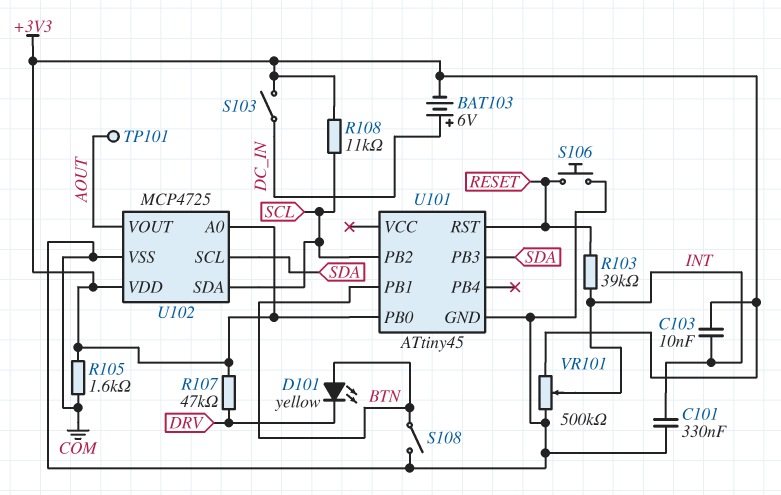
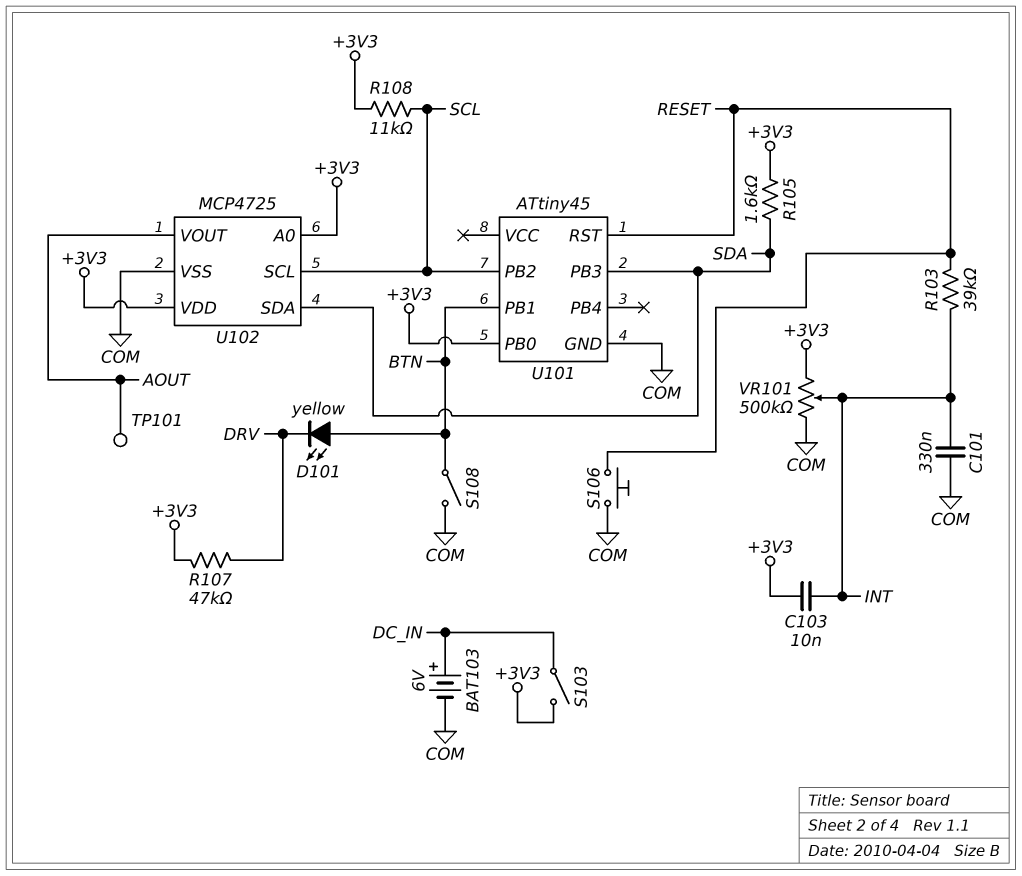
BAT103: 6V (plus DC_IN, minus +3V3) -> 6V (plus DC_IN, minus COM)
R105: 1.6k (+3V3, COM) -> 1.6k (+3V3, SDA)
U102 pin SCL: SDA -> SCL
U102 pin SDA: SCL -> SDA

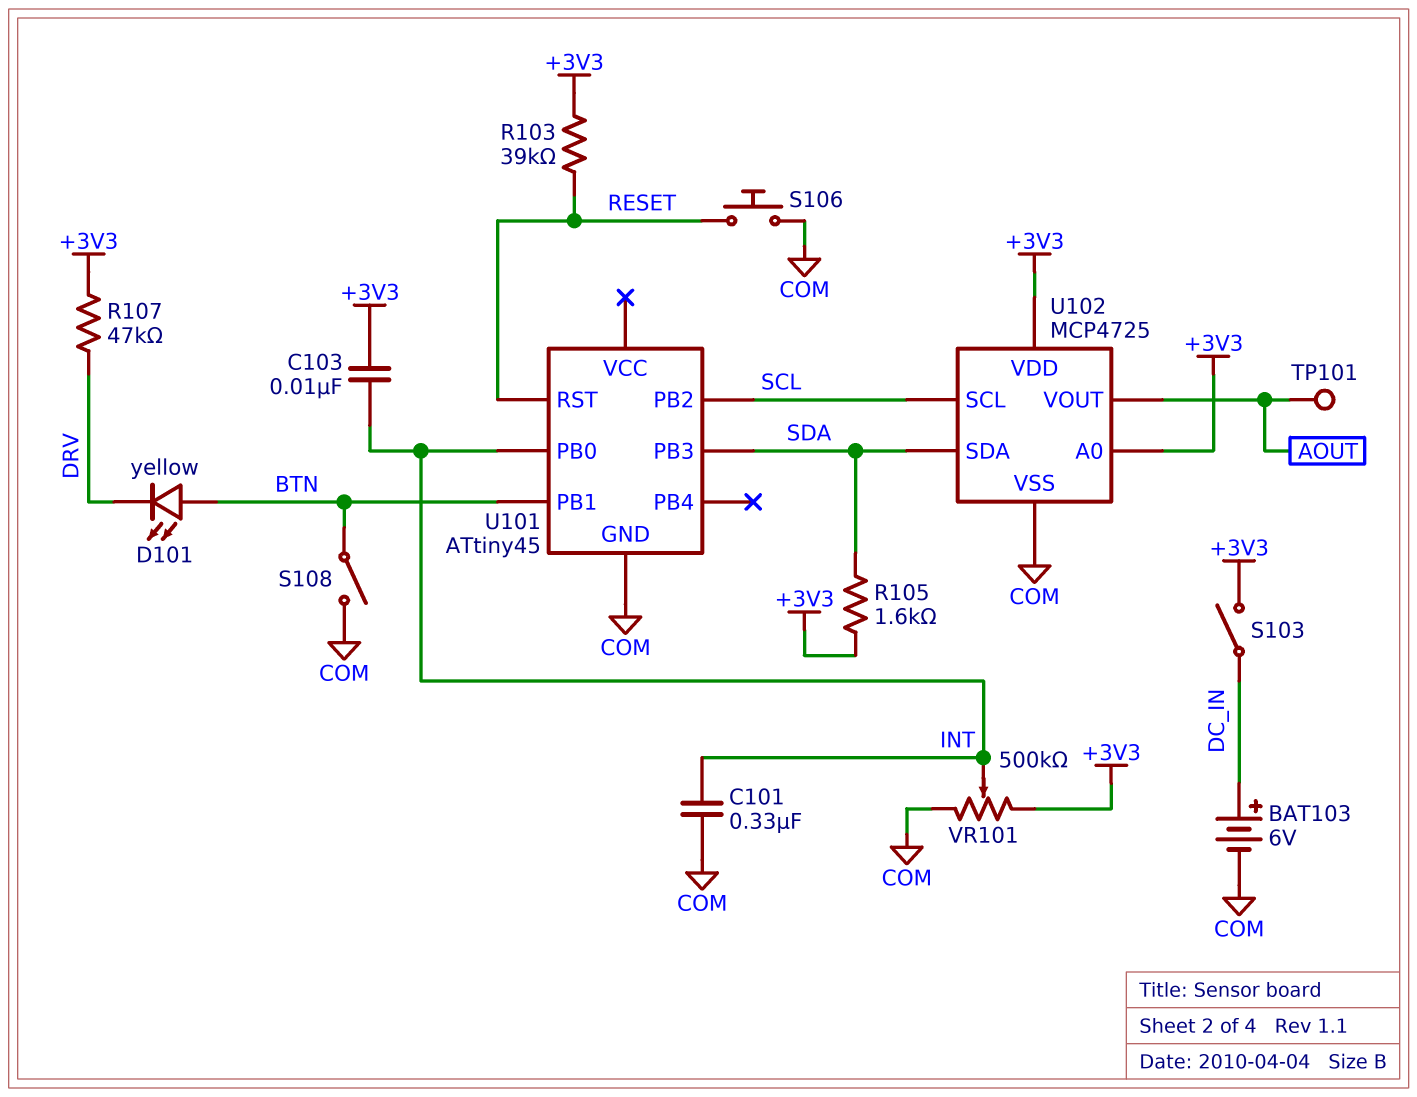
R103: 39k (INT, RESET) -> 39k (+3V3, RESET)
R108: 11k (+3V3, SCL) -> none
U101 pin PB0: +3V3 -> INT

